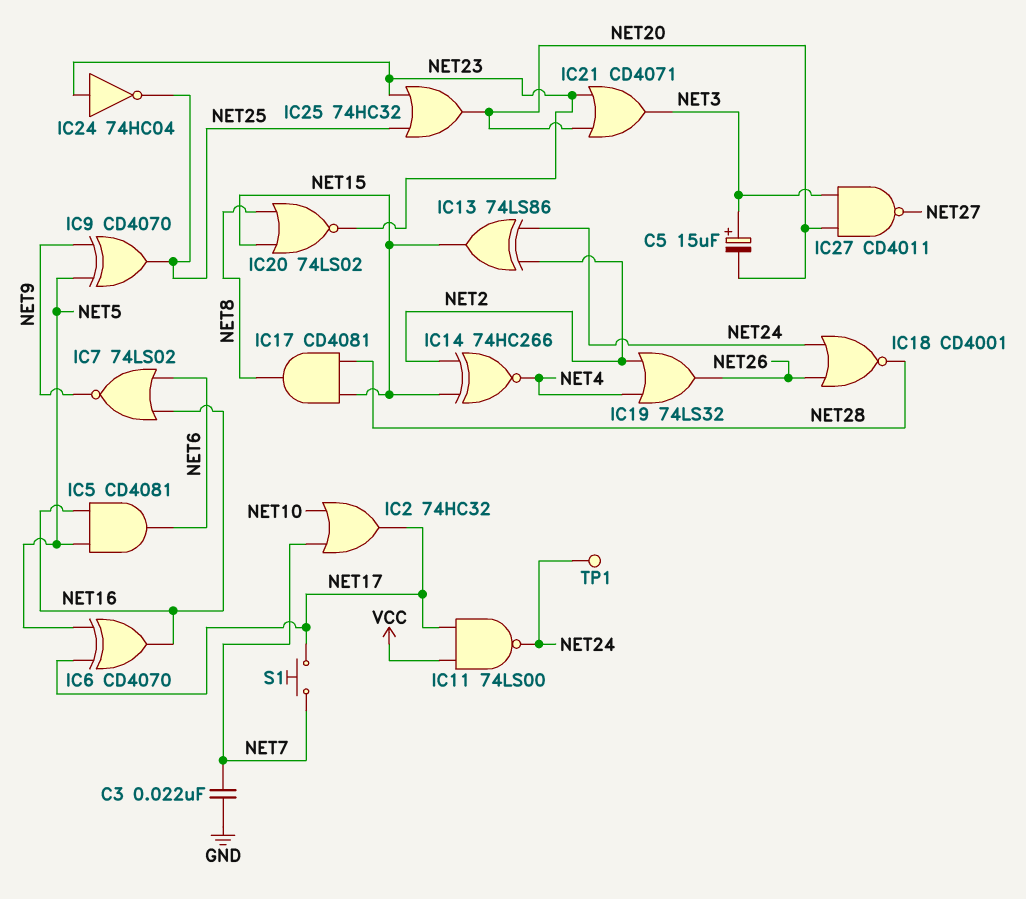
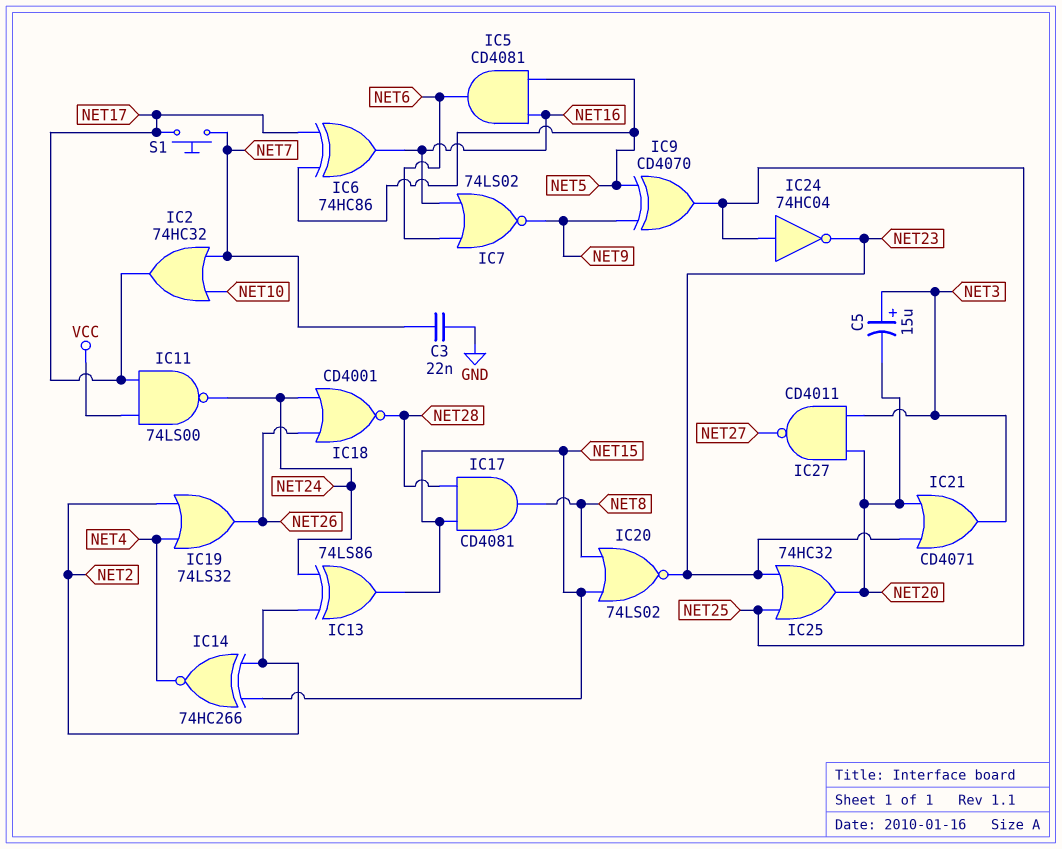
IC6: XOR CD4070 (in NET5, in NET17, out NET16) -> XOR 74HC86 (in NET5, in NET17, out NET16)
IC24: NOT 74HC04 (in NET23, out NET25) -> NOT 74HC04 (in NET25, out NET23)
TP1: test point (NET24) -> none

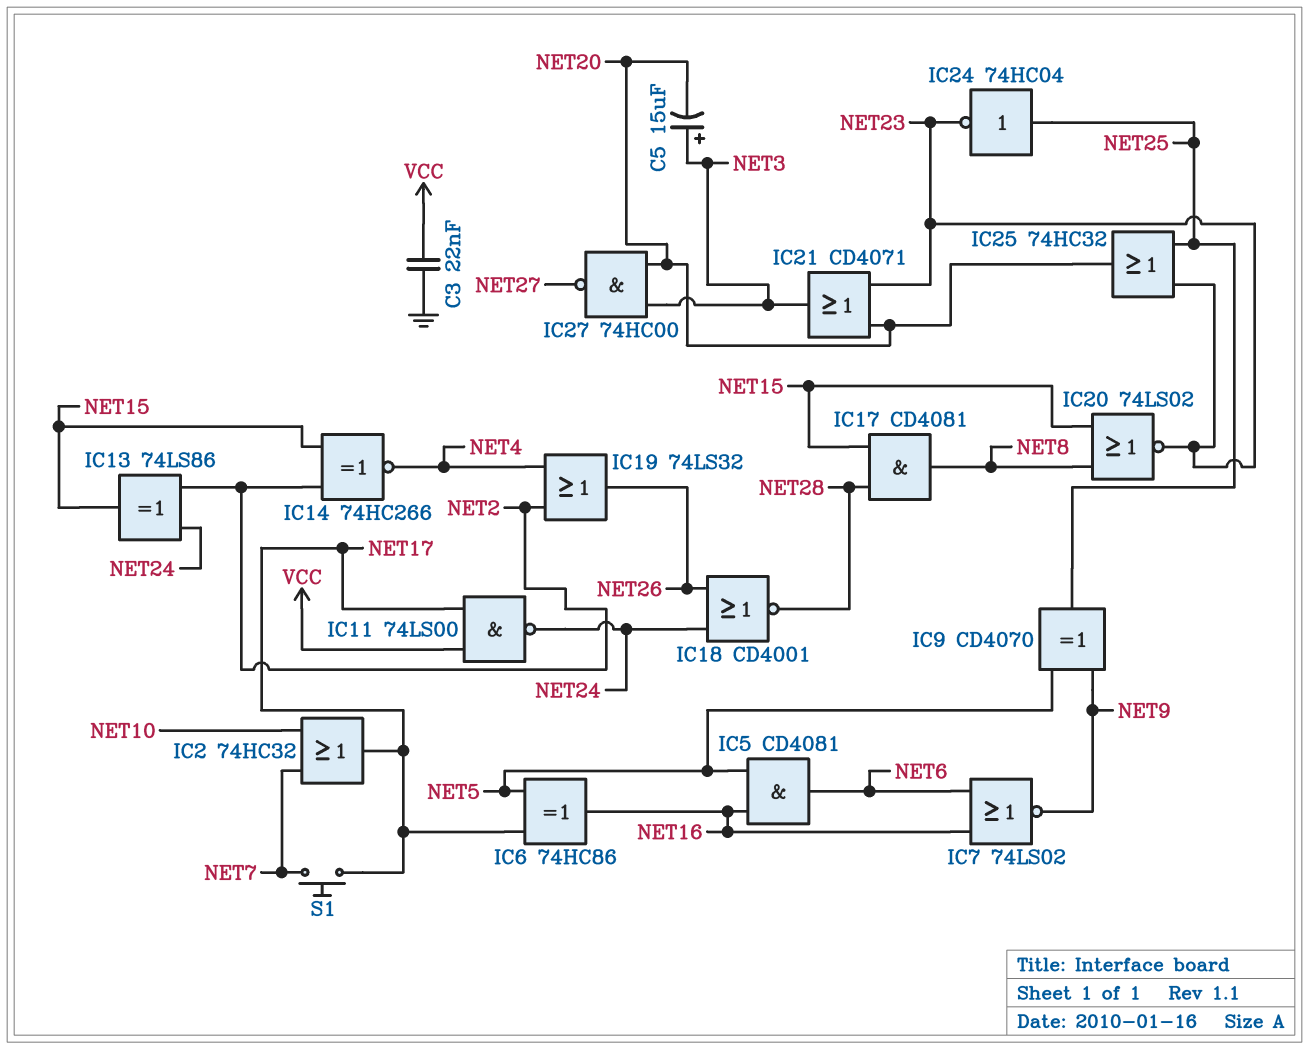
C3: 22nF (GND, NET7) -> 22nF (GND, VCC)
IC27: NAND CD4011 (in NET3, in NET20, out NET27) -> NAND 74HC00 (in NET3, in NET20, out NET27)

